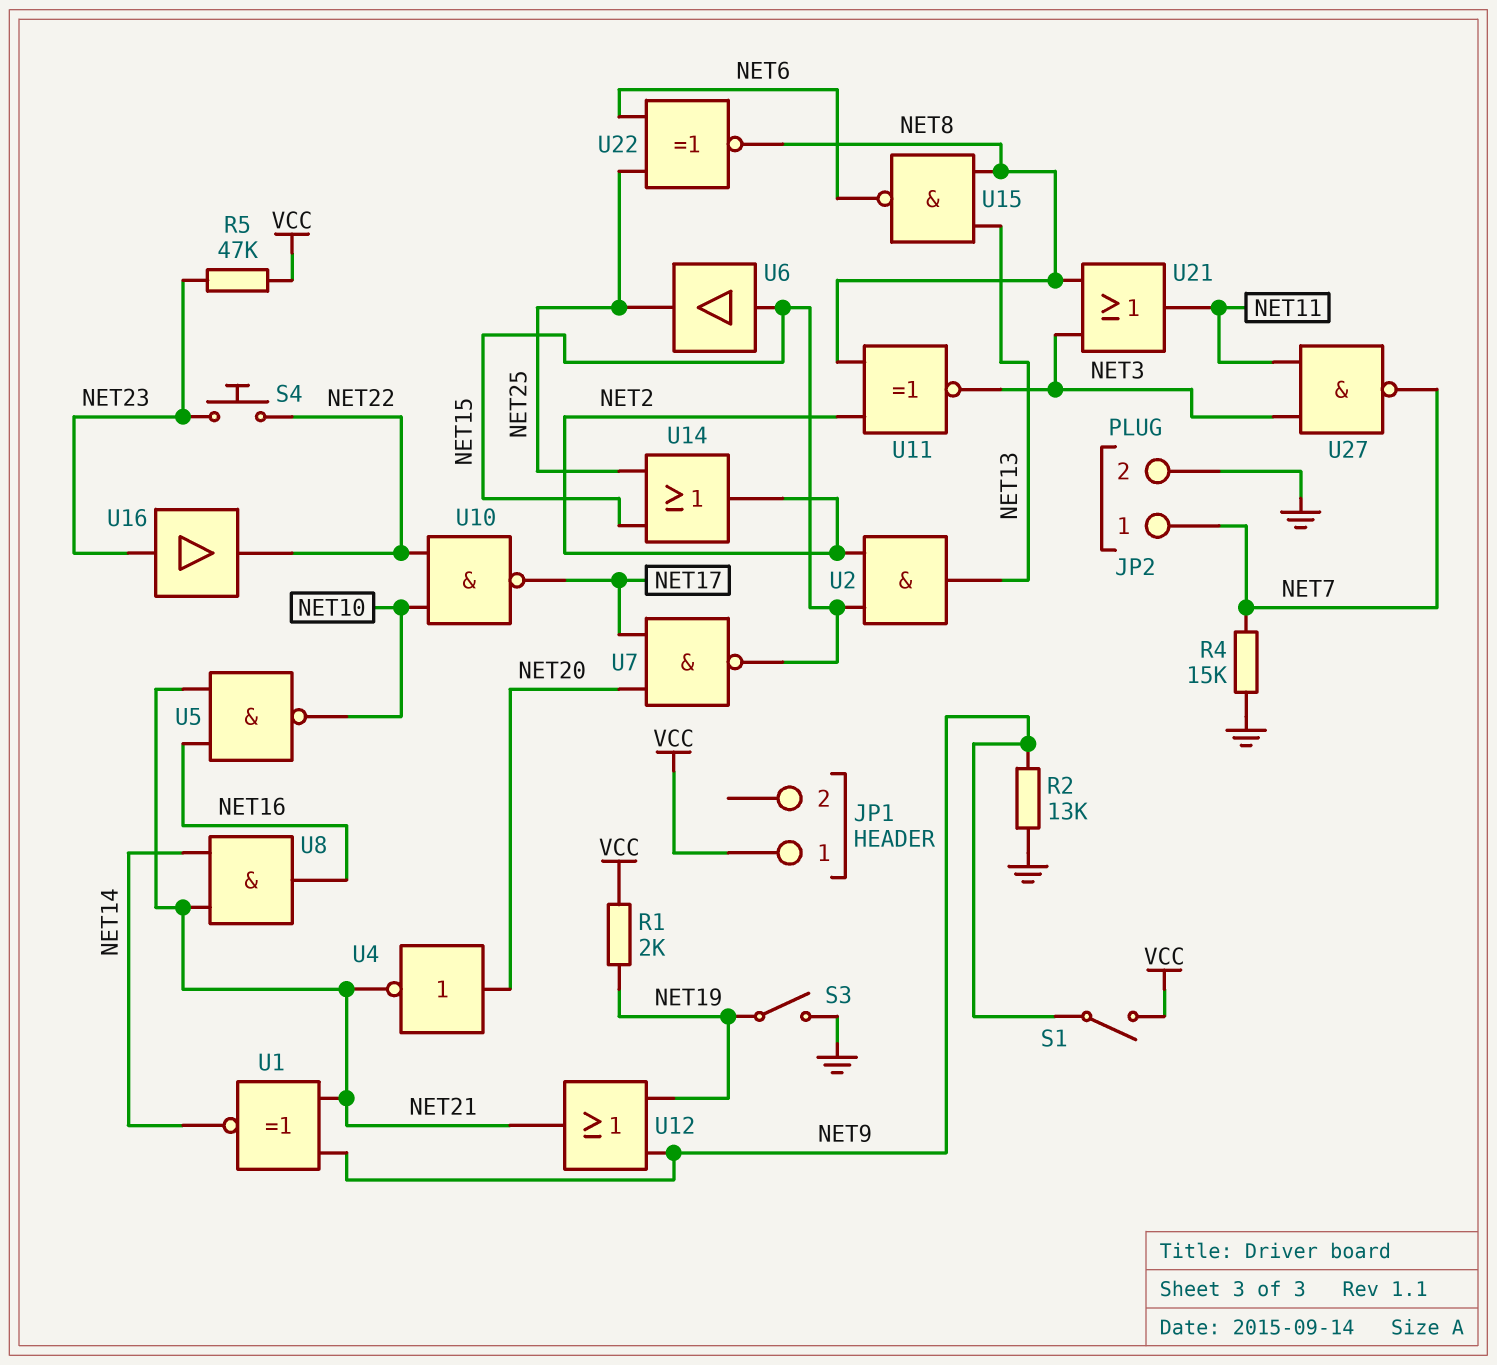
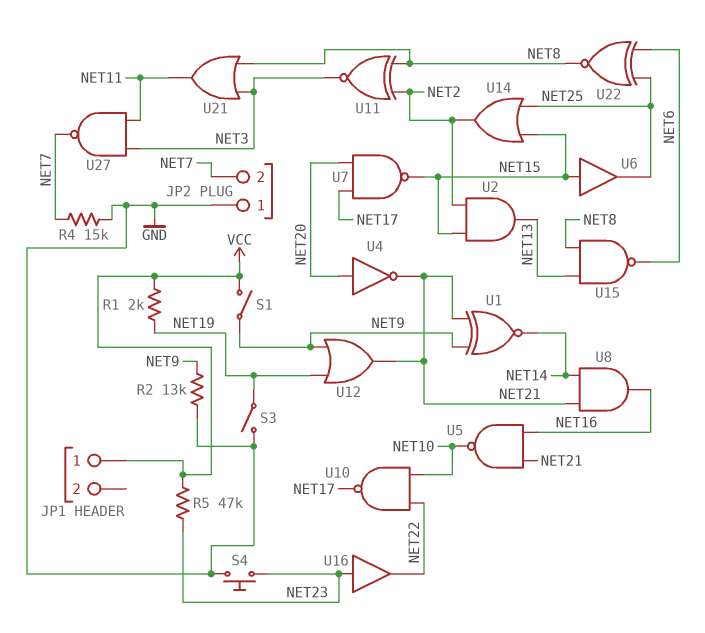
JP2 pin 1: NET7 -> GND
JP2 pin 2: GND -> NET7
S4: button (NET22, NET23) -> button (GND, NET23)

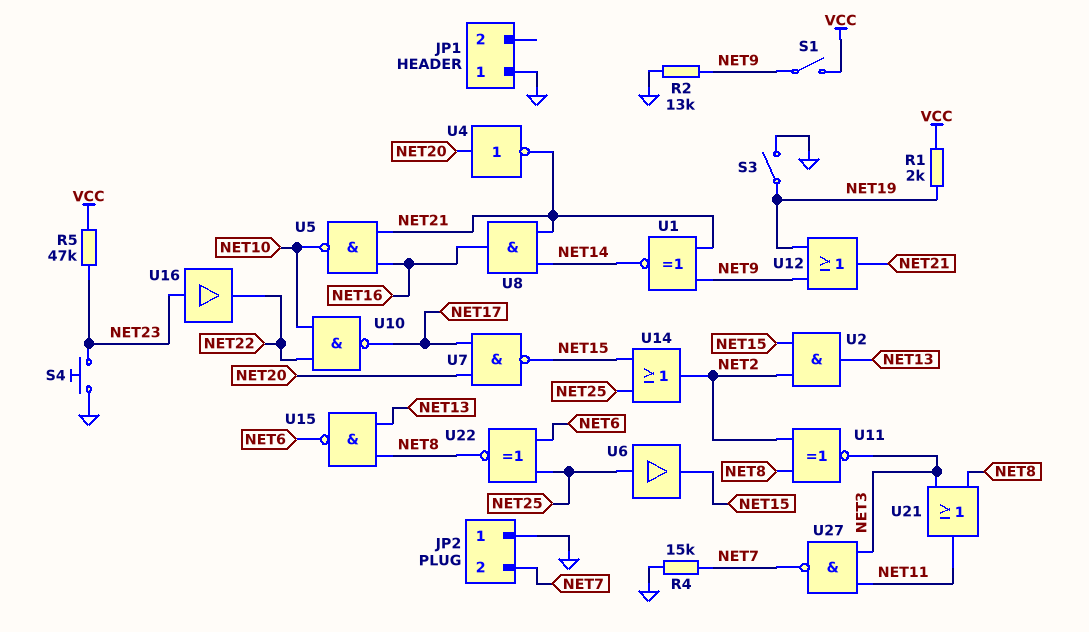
JP1 pin 1: VCC -> GND
U6: buffer (in NET15, out NET25) -> buffer (in NET25, out NET15)

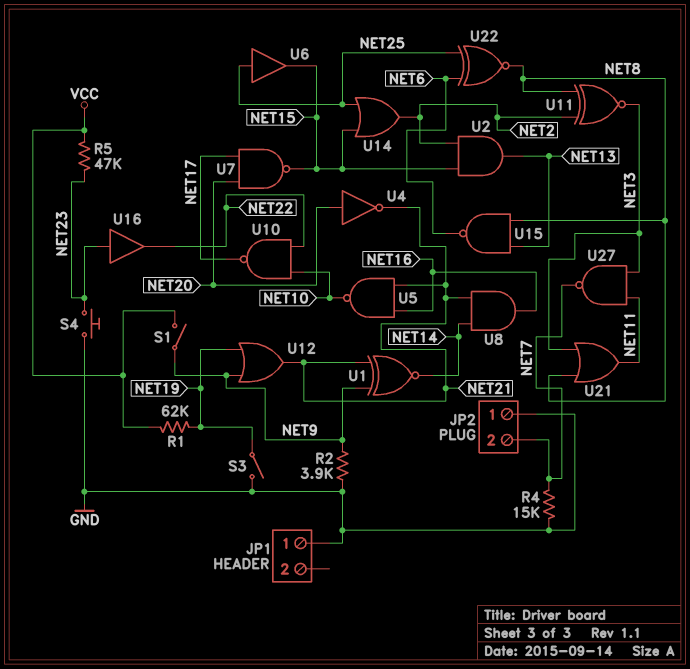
R1: 2k (NET19, VCC) -> 62k (NET19, VCC)
R2: 13k (GND, NET9) -> 3.9k (GND, NET9)

